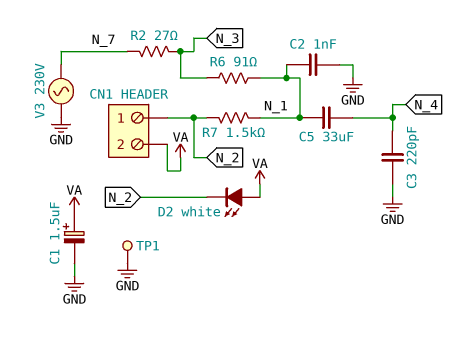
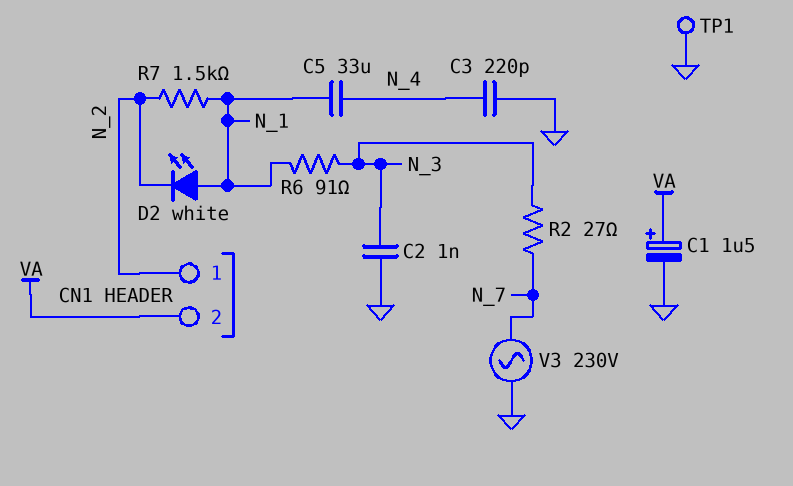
C2: 1nF (GND, N_1) -> 1nF (GND, N_3)
D2: LED white (A VA, K N_2) -> LED white (A N_1, K N_2)

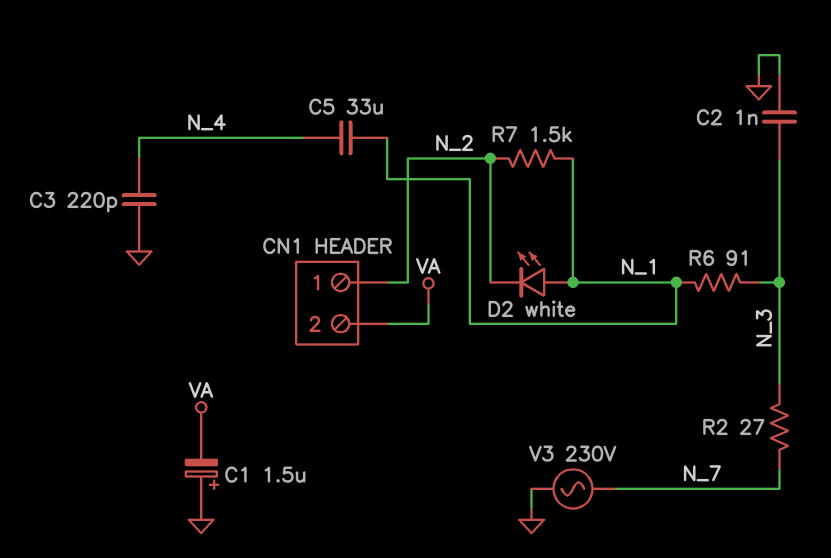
C1: 1.5uF (plus VA, minus GND) -> 1.5uF (plus GND, minus VA)
TP1: test point (GND) -> none

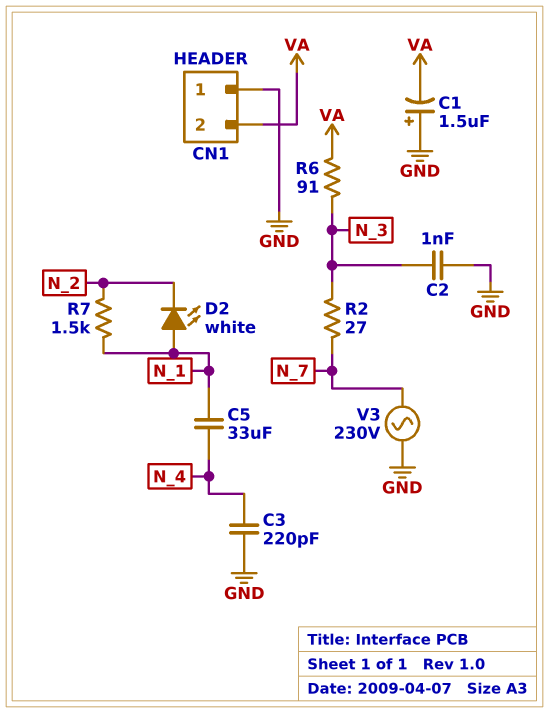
CN1 pin 1: N_2 -> GND
R6: 91 (N_1, N_3) -> 91 (N_3, VA)

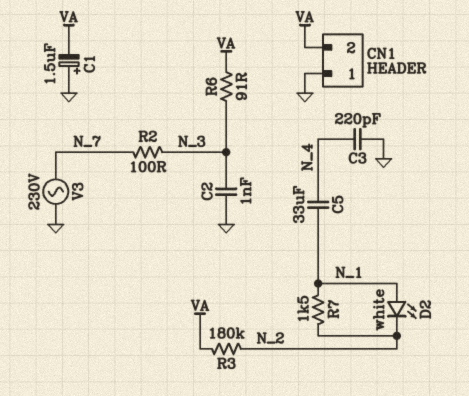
R2: 27 (N_3, N_7) -> 100 (N_3, N_7)
R3: none -> 180k (N_2, VA)

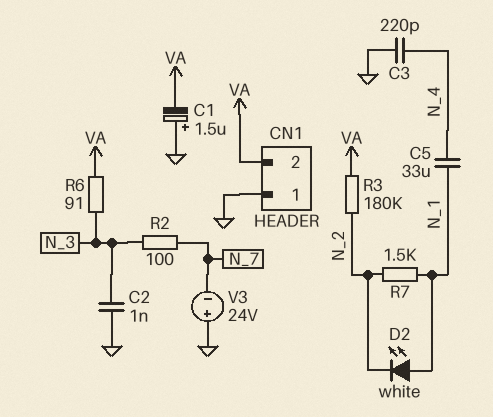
V3: AC 230V (GND, N_7) -> 24V (plus GND, minus N_7)

